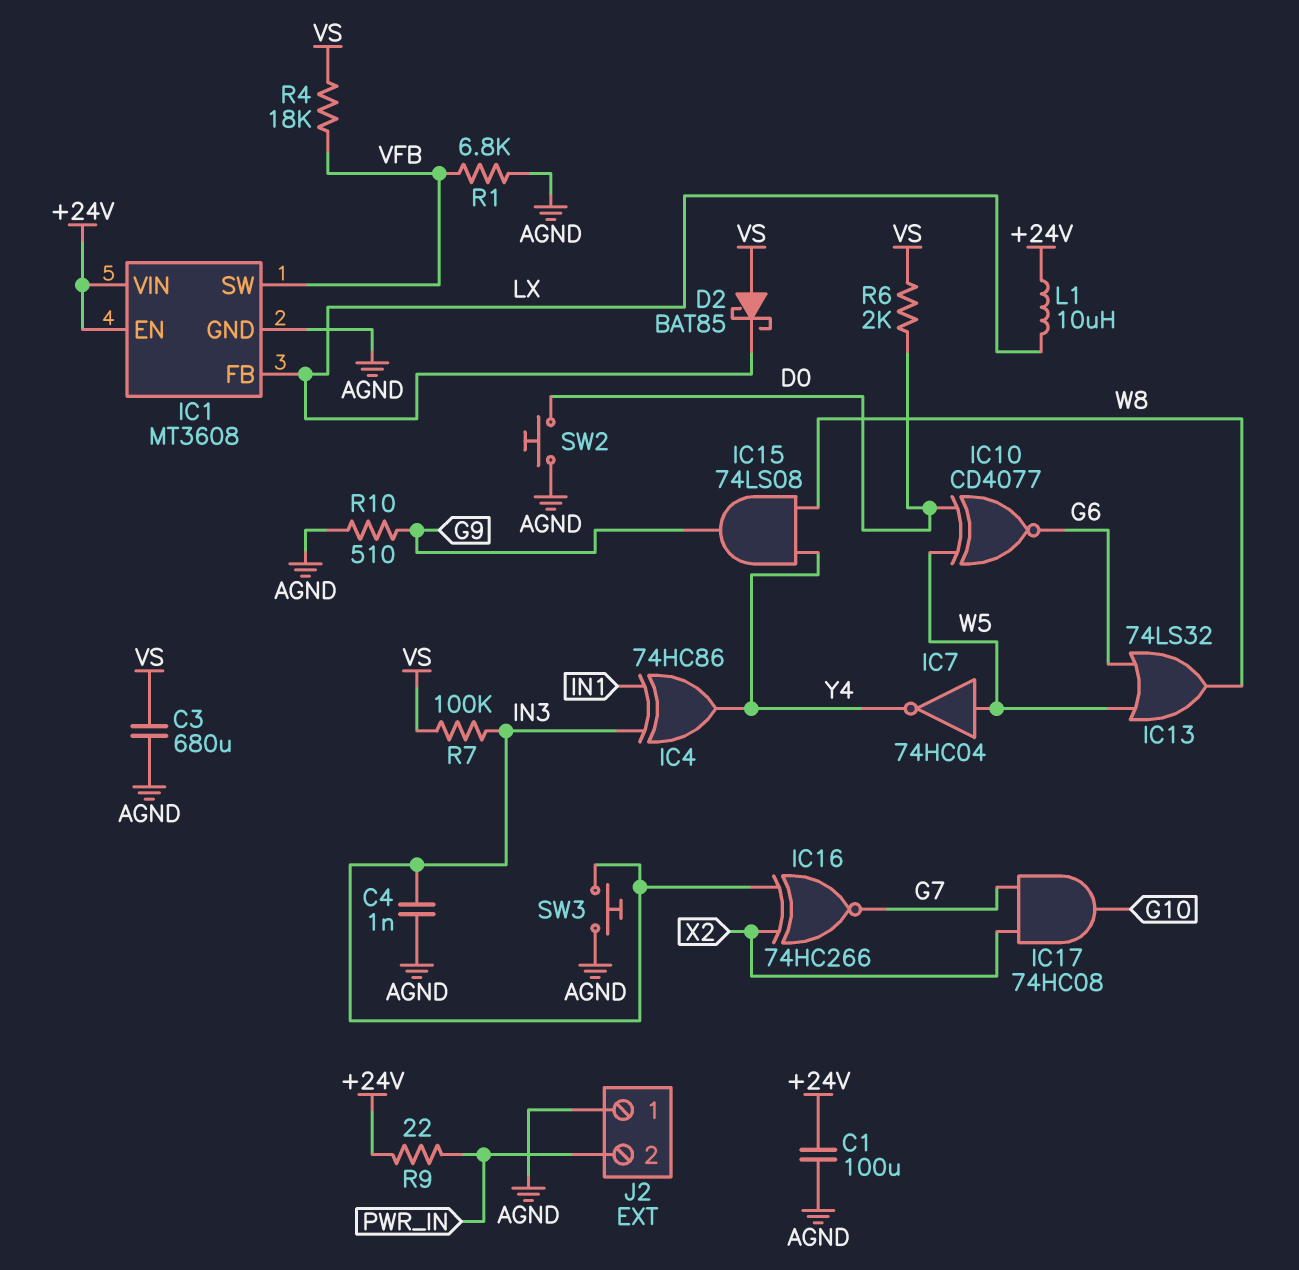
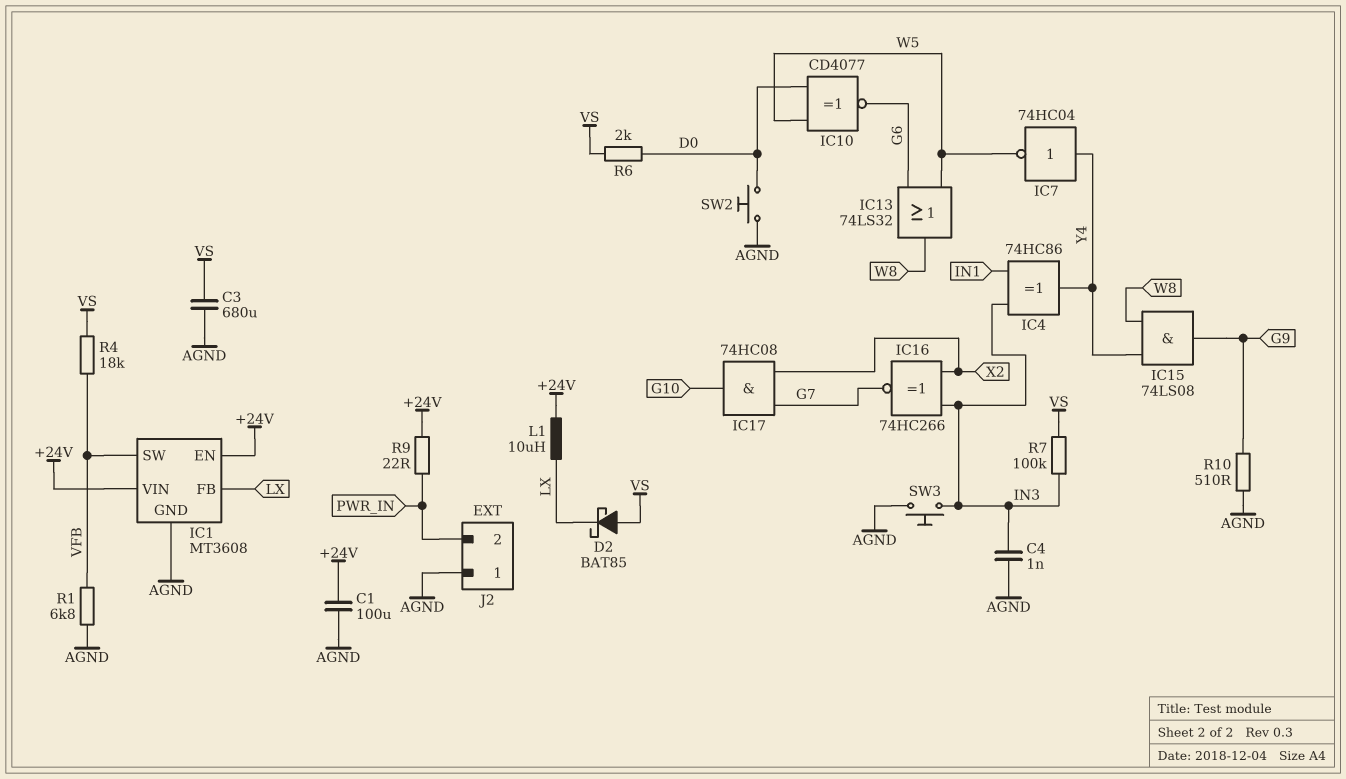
IC7: NOT 74HC04 (in W5, out Y4) -> NOT 74HC04 (in Y4, out W5)

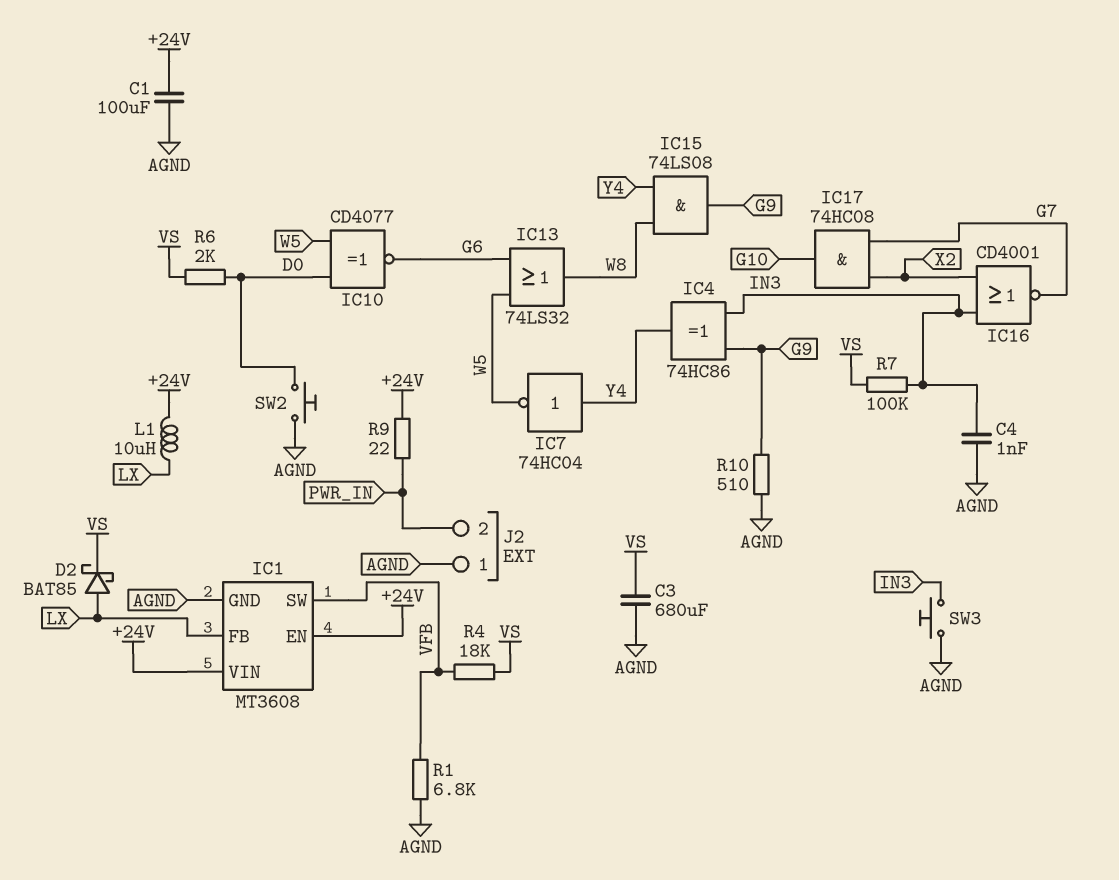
D2: schottky BAT85 (A VS, K LX) -> schottky BAT85 (A LX, K VS)
IC4: XOR 74HC86 (in IN1, in IN3, out Y4) -> XOR 74HC86 (in G9, in IN3, out Y4)
IC16: XNOR 74HC266 (in IN3, in X2, out G7) -> NOR CD4001 (in IN3, in X2, out G7)

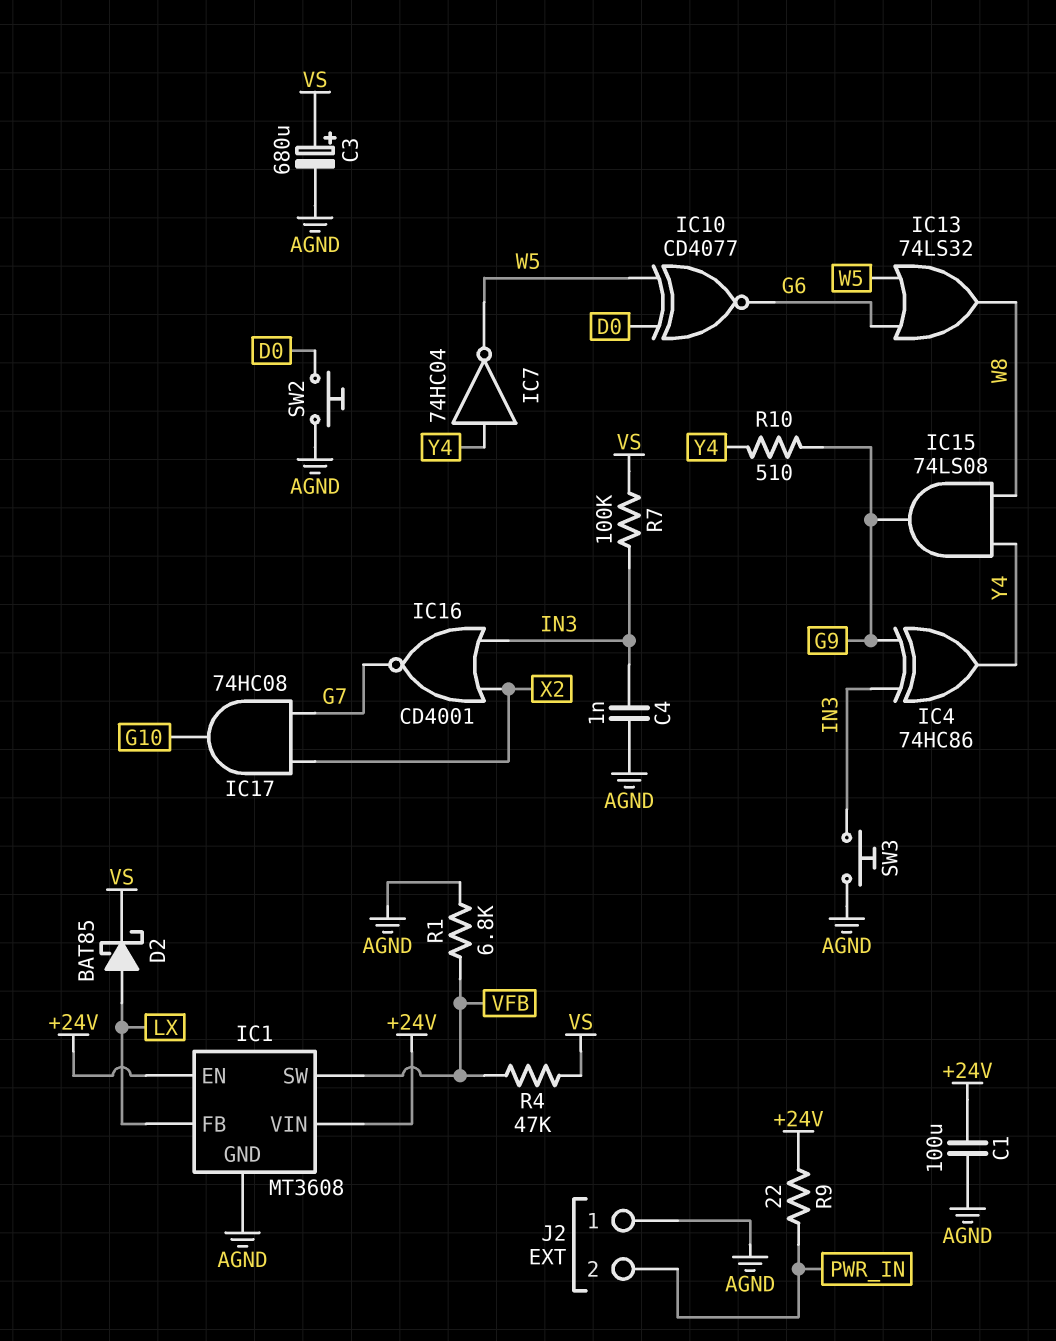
C3: 680uF (AGND, VS) -> 680uF (plus VS, minus AGND)
L1: 10uH (+24V, LX) -> none
R4: 18k (VFB, VS) -> 47k (VFB, VS)
R6: 2k (D0, VS) -> none
R10: 510 (AGND, G9) -> 510 (G9, Y4)

